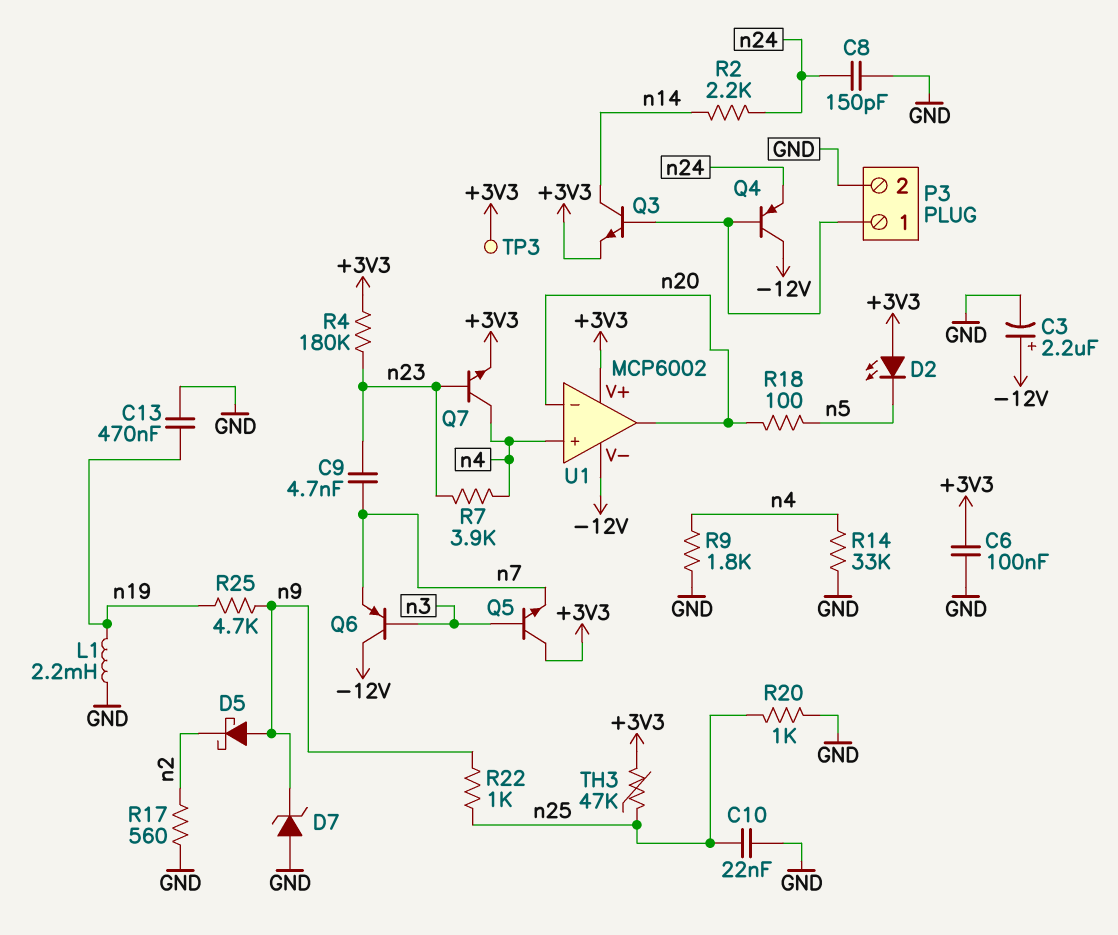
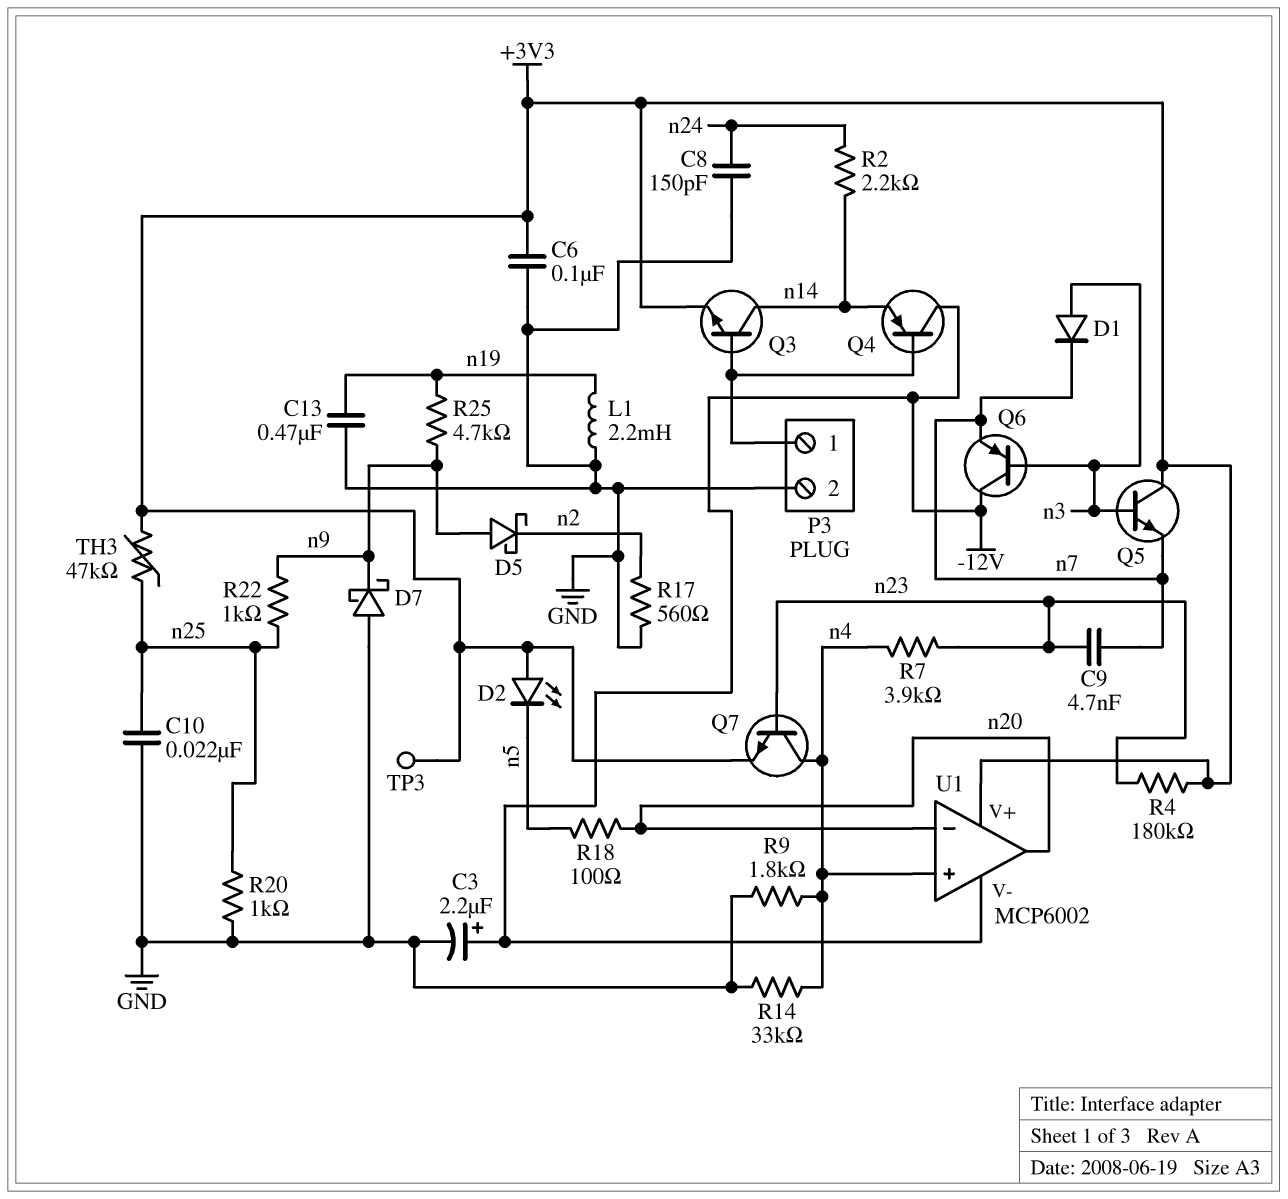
D1: none -> diode (A n3, K n7)
D7: zener (A GND, K n9) -> schottky (A GND, K n9)
Q4: PNP (B P3/1, C -12V, E n24) -> PNP (B P3/1, C -12V, E n14)

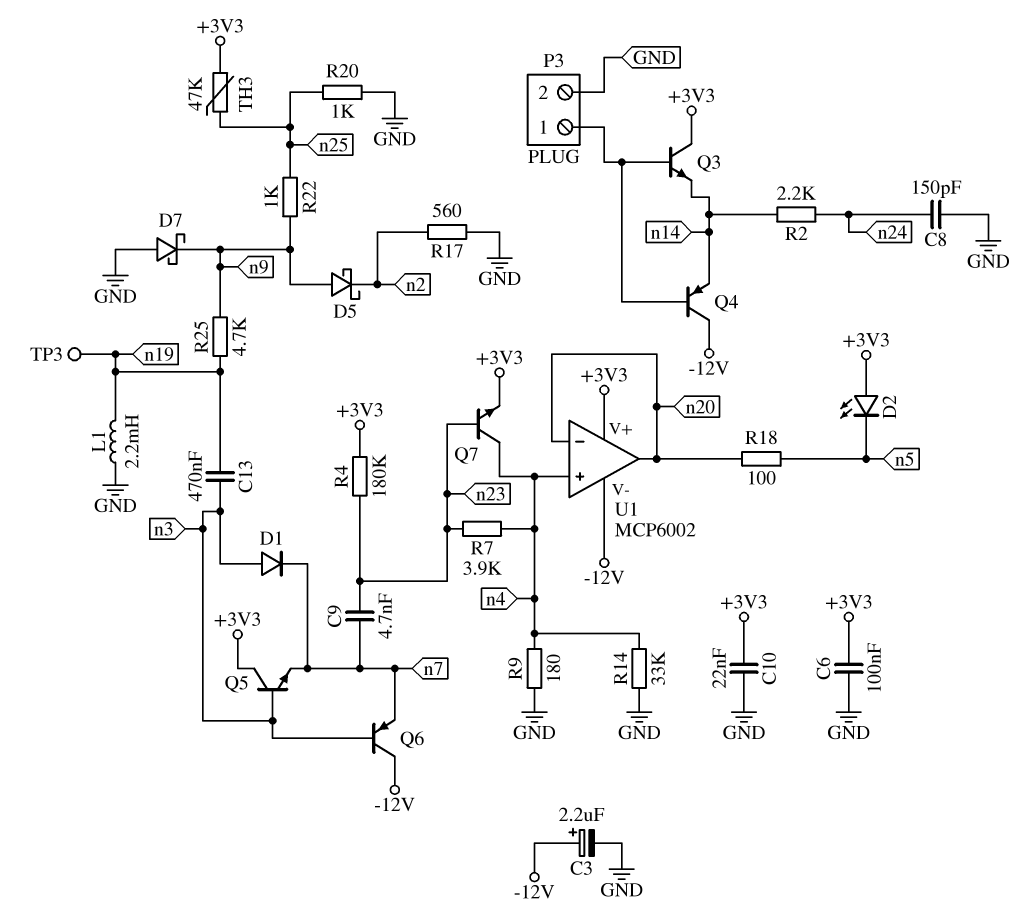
C10: 22nF (GND, n25) -> 22nF (+3V3, GND)
C13: 470nF (GND, n19) -> 470nF (n3, n19)
Q3: NPN (B P3/1, C n14, E +3V3) -> NPN (B P3/1, C +3V3, E n14)
R9: 1.8k (GND, n4) -> 180 (GND, n4)
TP3: test point (+3V3) -> test point (n19)

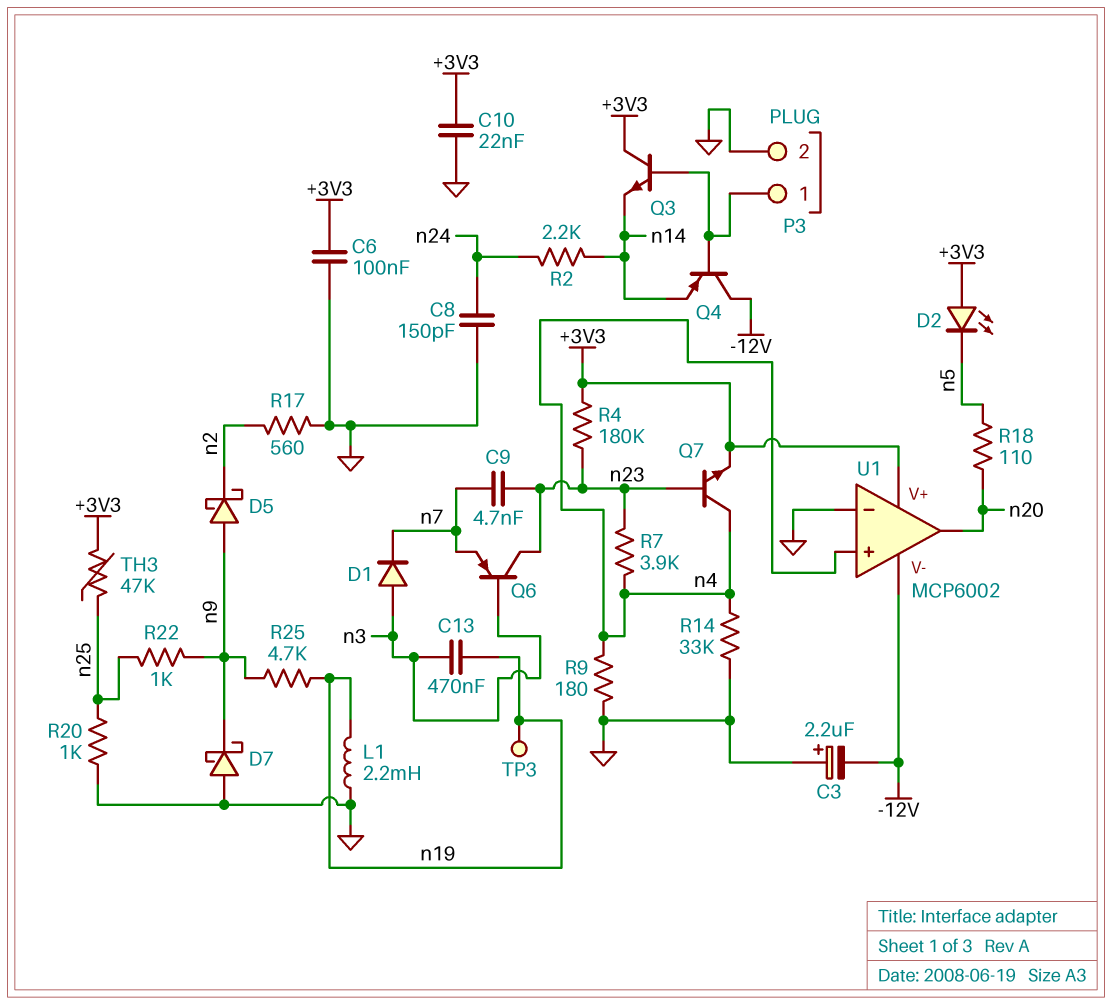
C3: 2.2uF (plus -12V, minus GND) -> 2.2uF (plus GND, minus -12V)
Q5: NPN (B n3, C +3V3, E n7) -> none
Q6: PNP (B n3, C -12V, E n7) -> PNP (B n3, C n23, E n7)
R18: 100 (n5, n20) -> 110 (n5, n20)
U1 pin in-: n20 -> GND

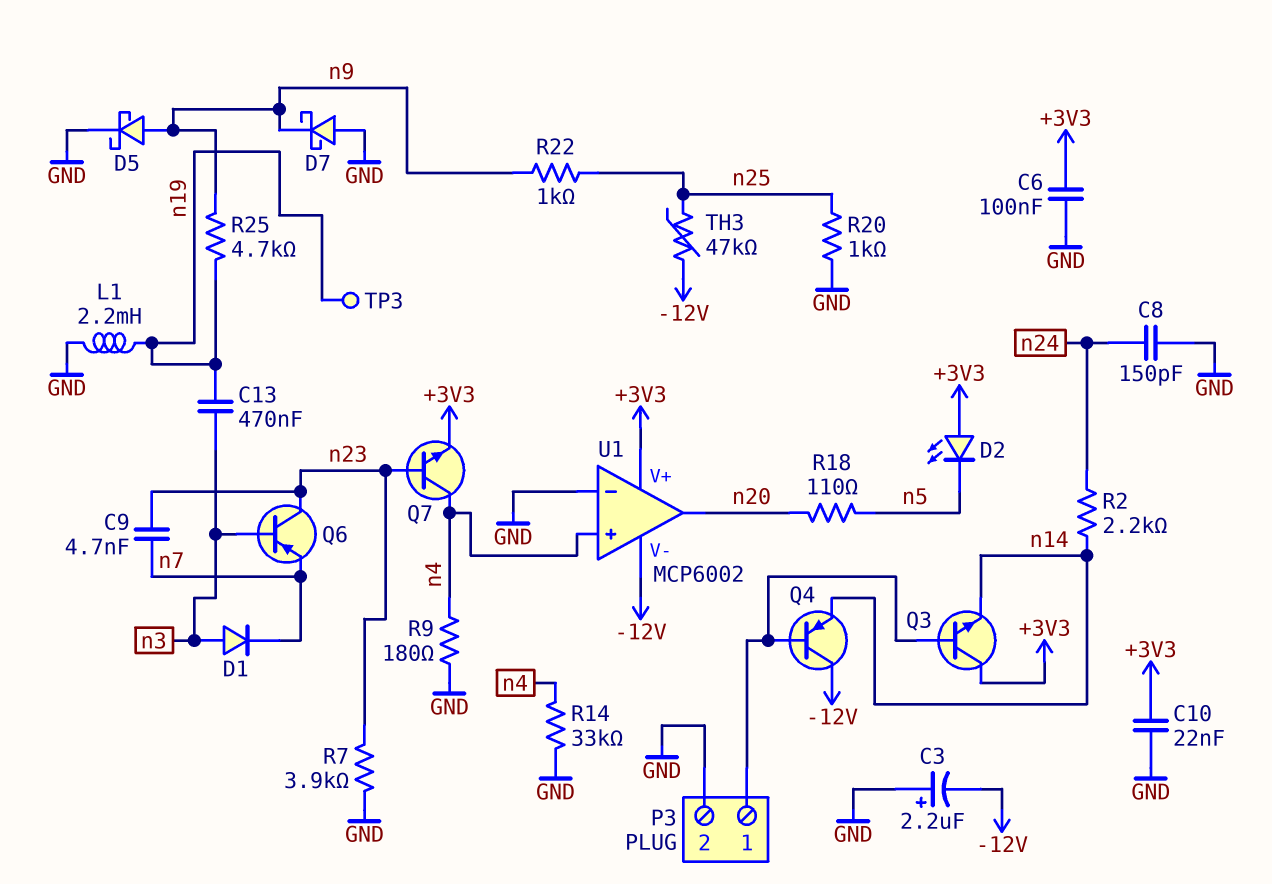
D5: schottky (A n9, K n2) -> schottky (A n9, K GND)
R4: 180k (+3V3, n23) -> none
R7: 3.9k (n4, n23) -> 3.9k (GND, n23)
R17: 560 (GND, n2) -> none
TH3: 47k (+3V3, n25) -> 47k (-12V, n25)

